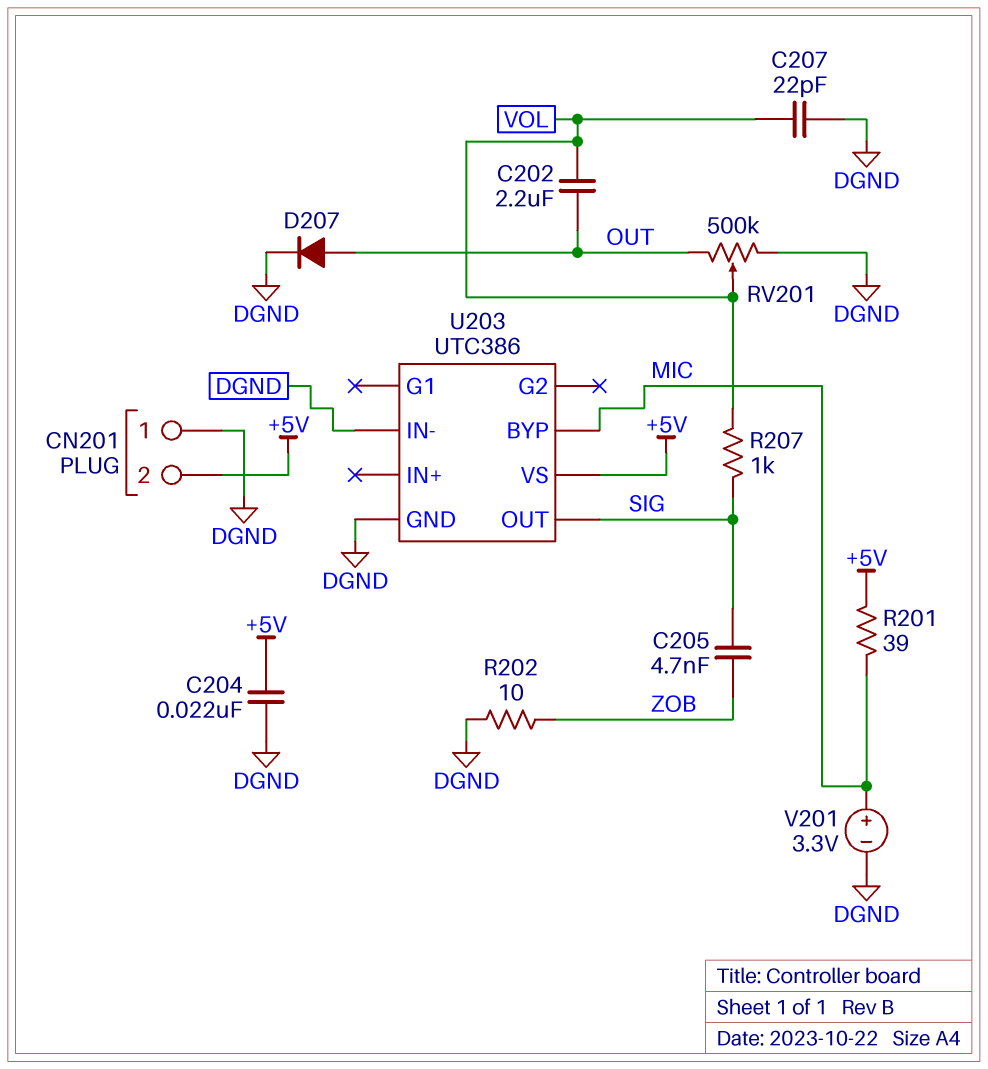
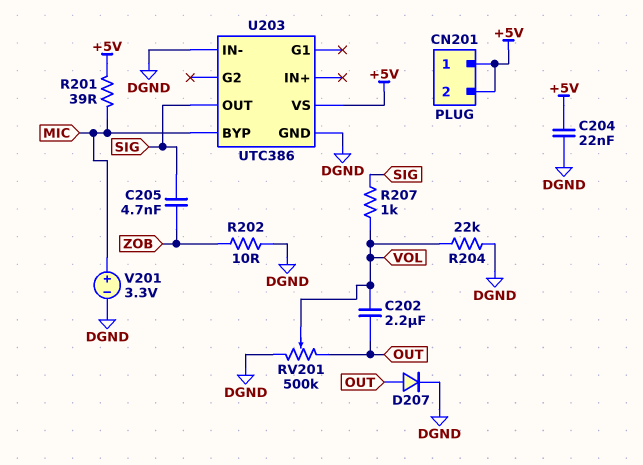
C207: 22pF (DGND, VOL) -> none
CN201 pin 1: DGND -> +5V
R204: none -> 22k (DGND, VOL)

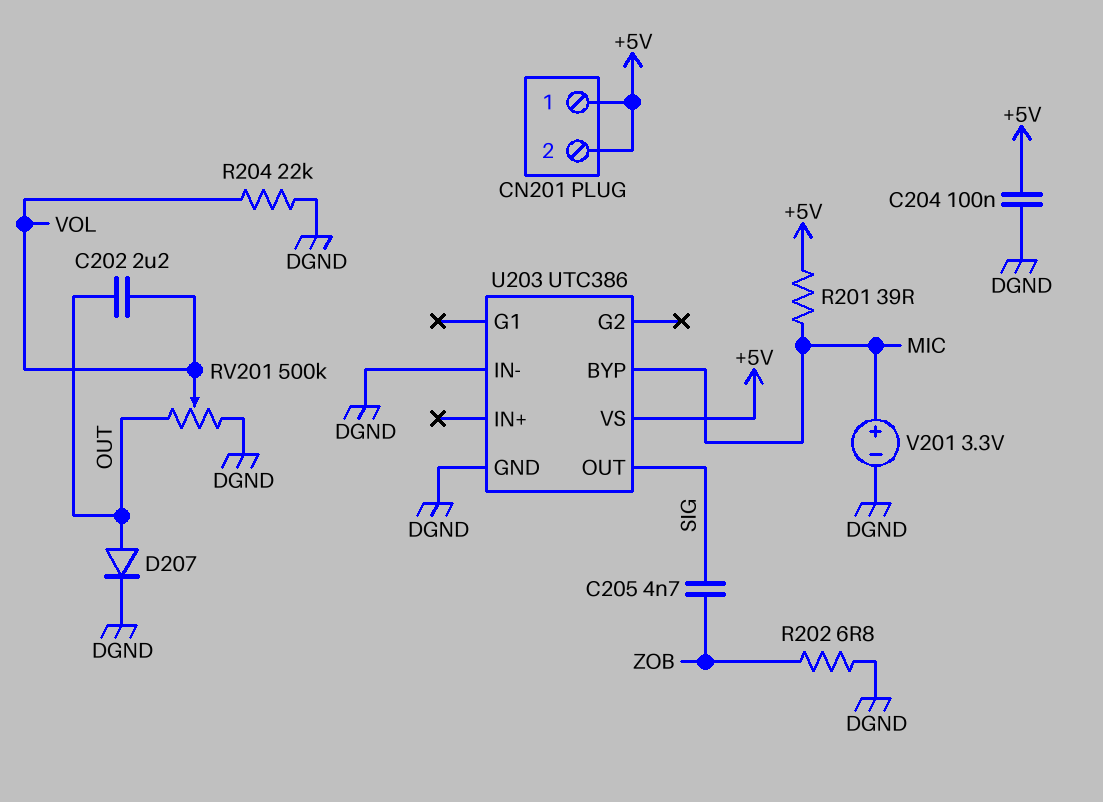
C204: 22nF (+5V, DGND) -> 100nF (+5V, DGND)
R202: 10 (DGND, ZOB) -> 6.8 (DGND, ZOB)
R207: 1k (SIG, VOL) -> none

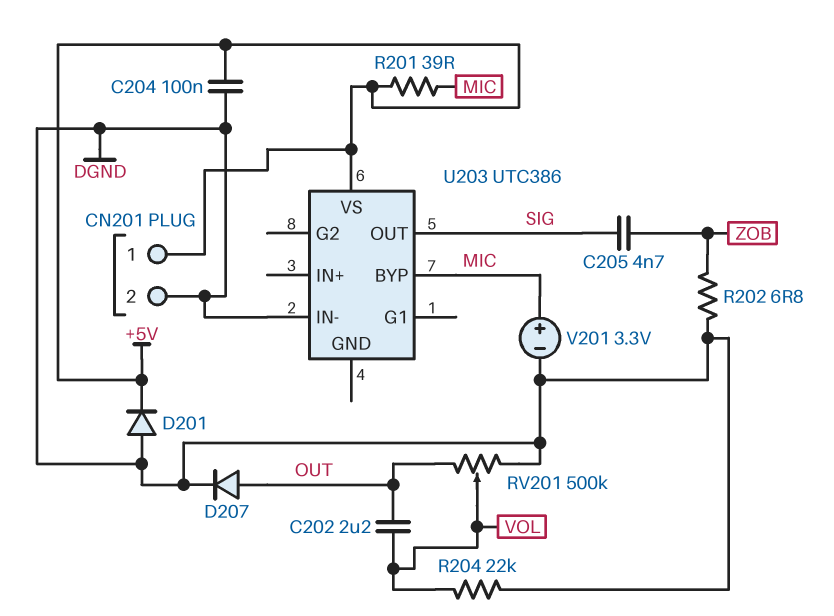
CN201 pin 2: +5V -> DGND
D201: none -> diode (A DGND, K +5V)
U203 pin GND: DGND -> none

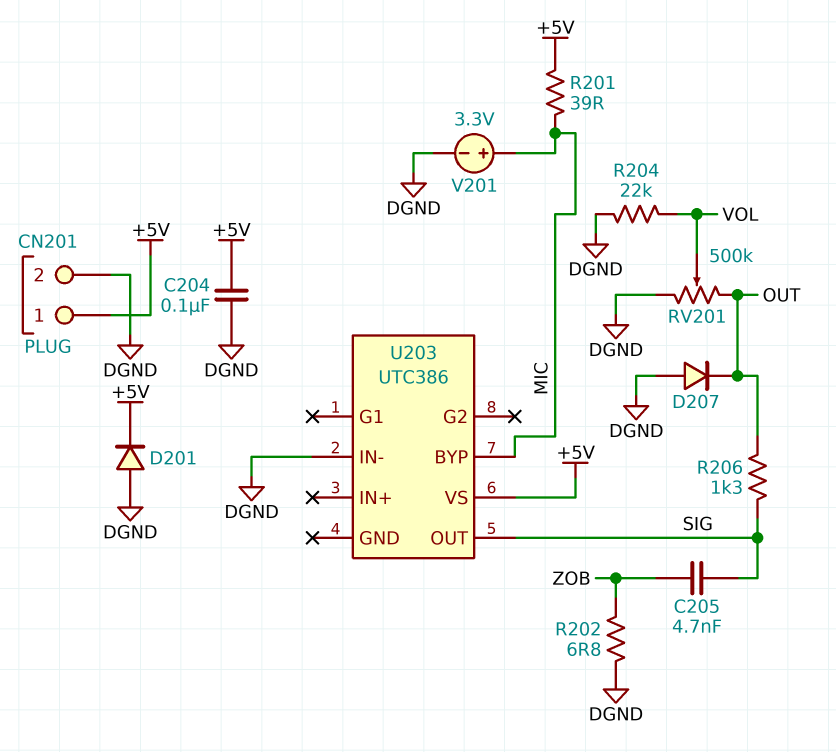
C202: 2.2uF (OUT, VOL) -> none
D207: diode (A OUT, K DGND) -> diode (A DGND, K OUT)
R206: none -> 1.3k (OUT, SIG)

